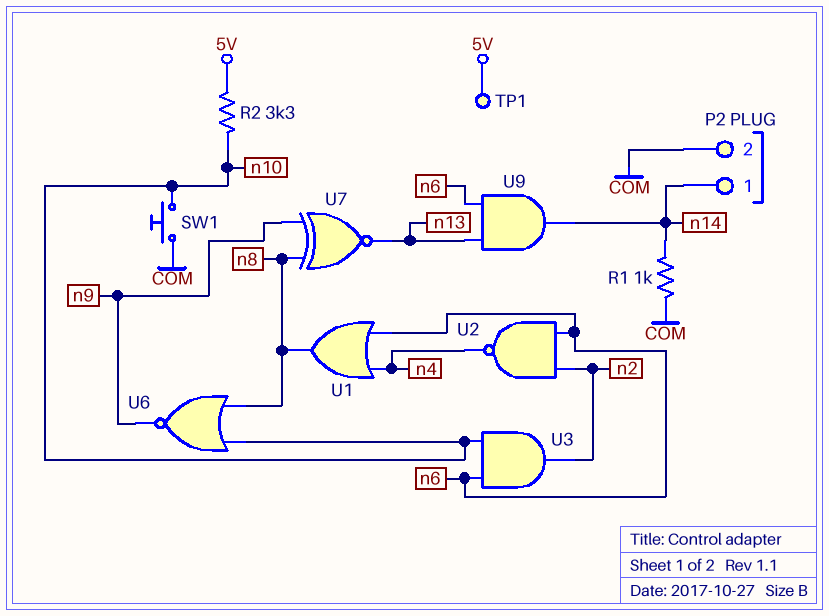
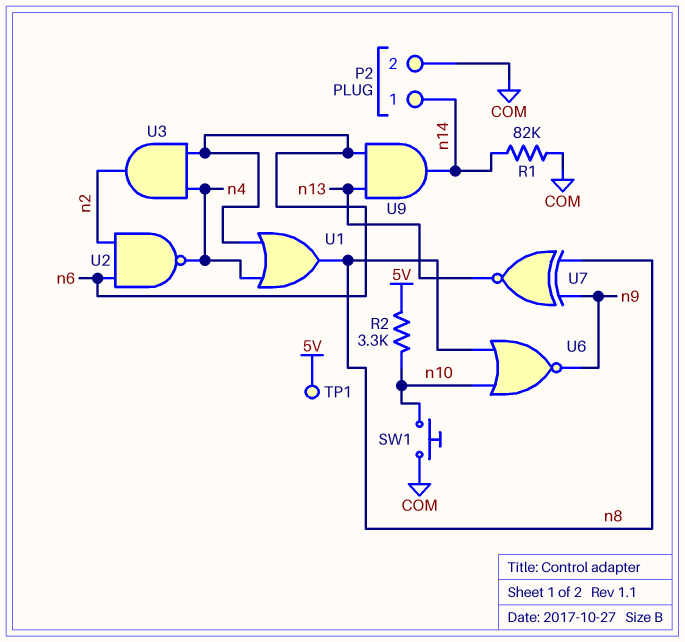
R1: 1k (COM, n14) -> 82k (COM, n14)
U3: AND (in n6, in n10, out n2) -> AND (in n4, in n6, out n2)

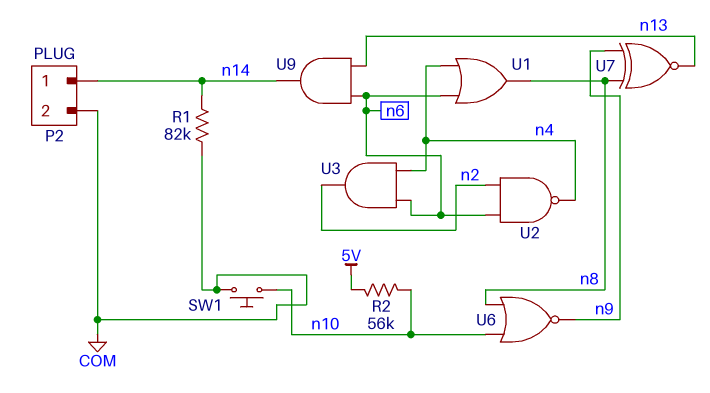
R2: 3.3k (5V, n10) -> 56k (5V, n10)
TP1: test point (5V) -> none

